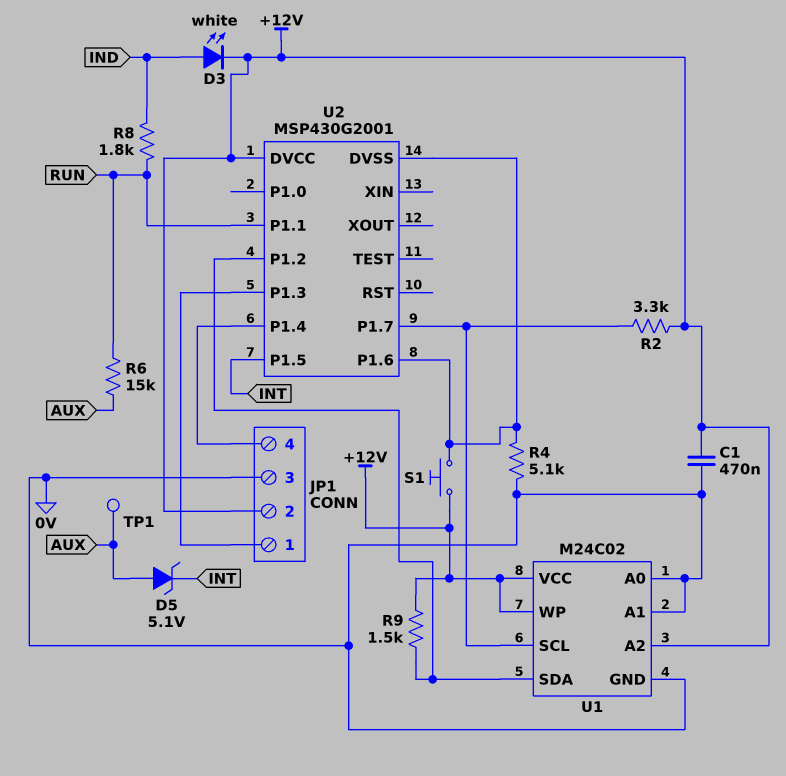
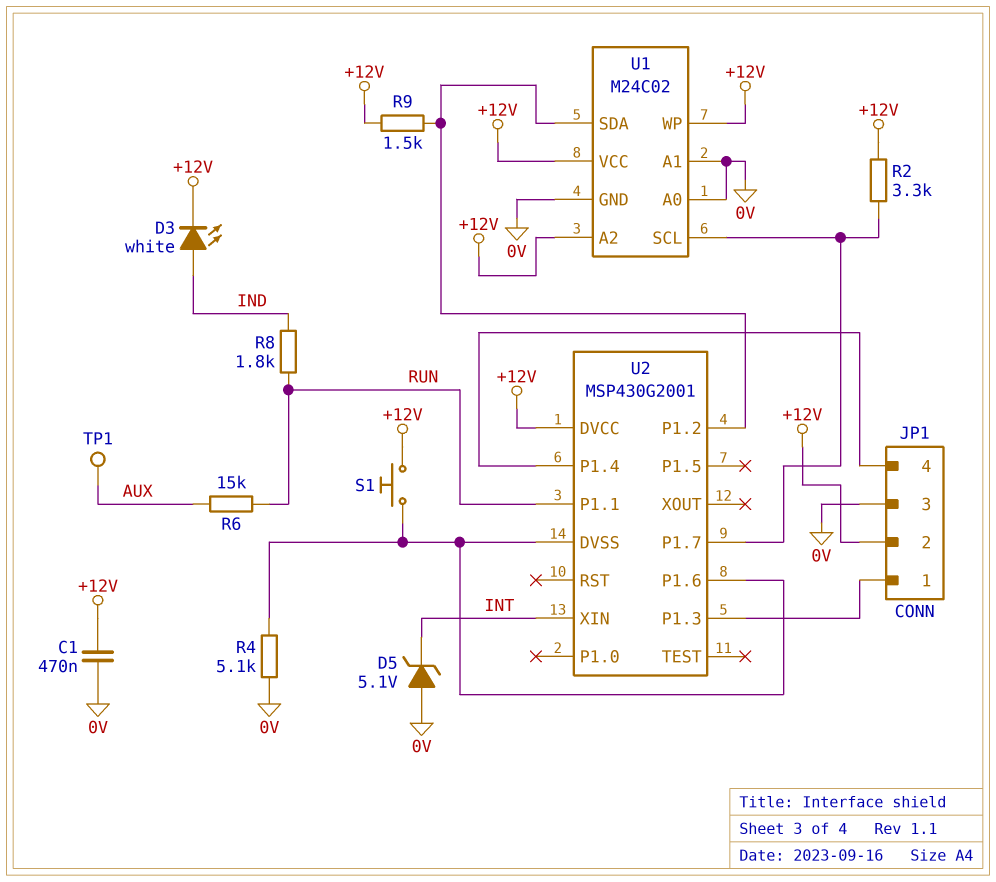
D5: zener 5.1V (A AUX, K INT) -> zener 5.1V (A 0V, K INT)
U2 pin P1.5: INT -> none
U2 pin XIN: none -> INT

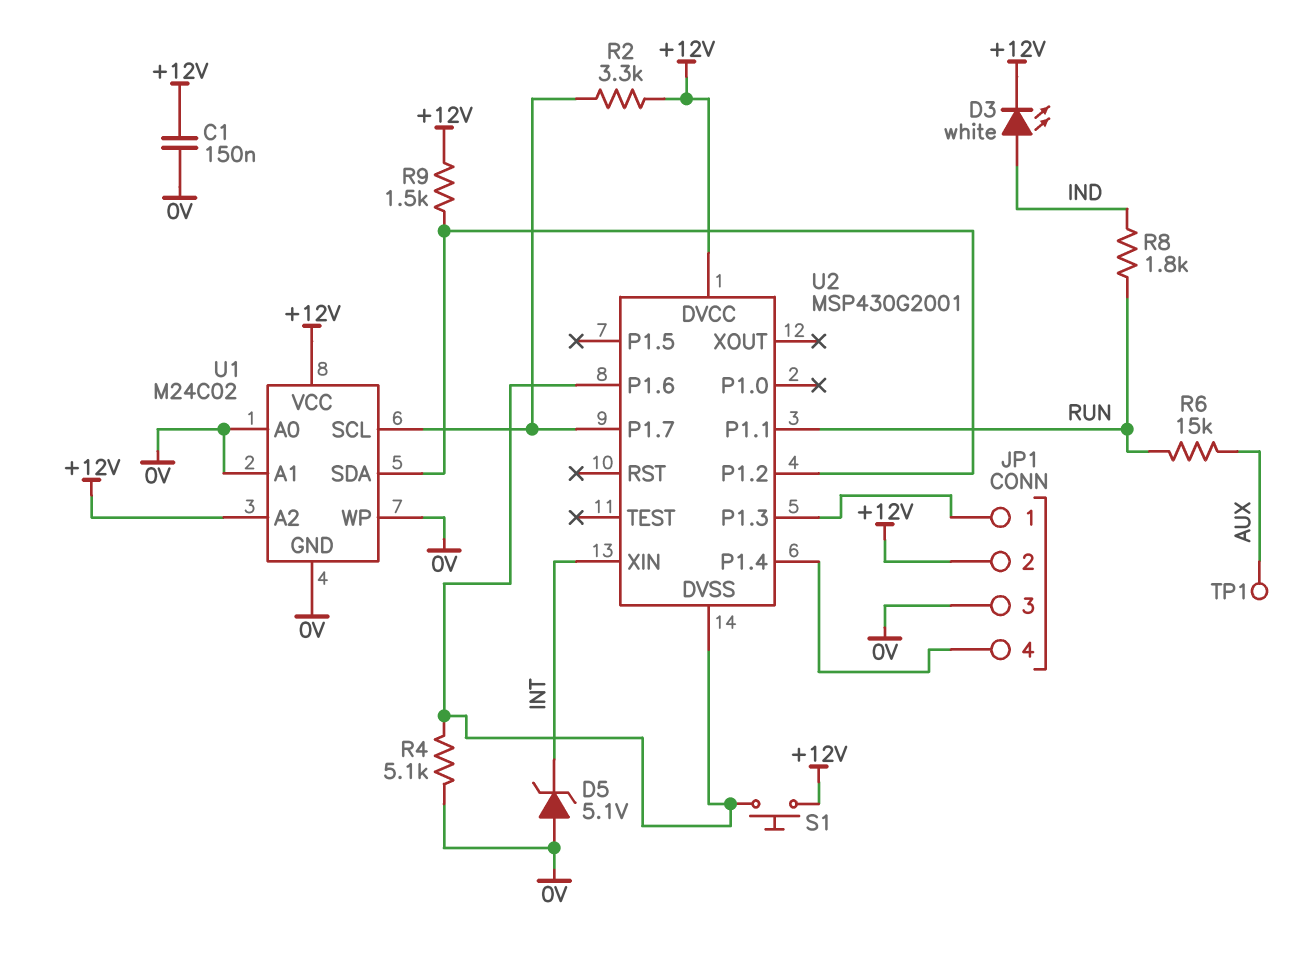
C1: 470nF (+12V, 0V) -> 150nF (+12V, 0V)
U1 pin WP: +12V -> 0V

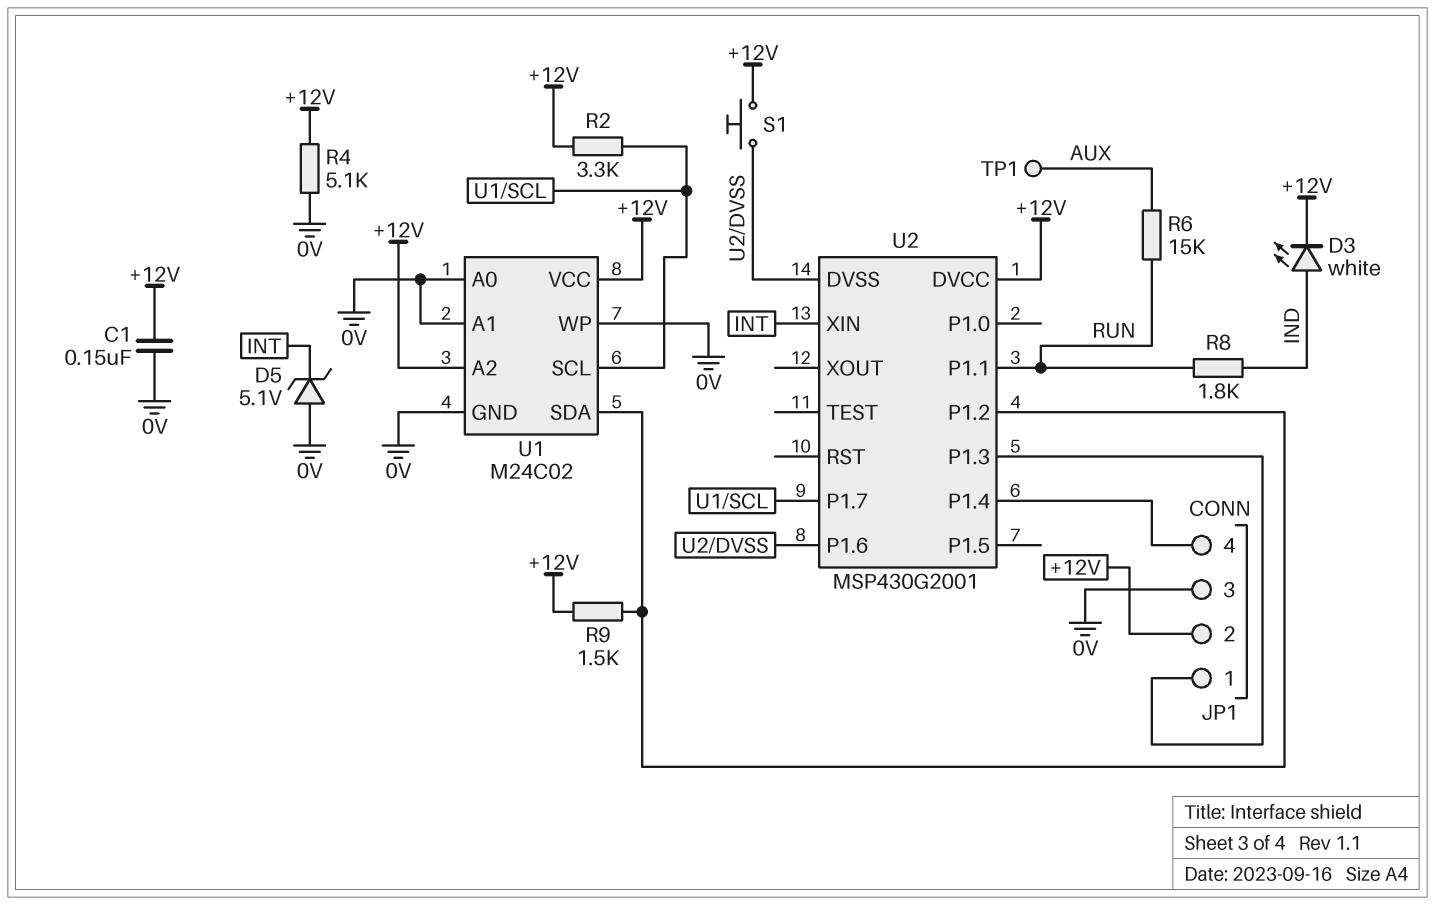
R4: 5.1k (0V, U2/DVSS) -> 5.1k (+12V, 0V)

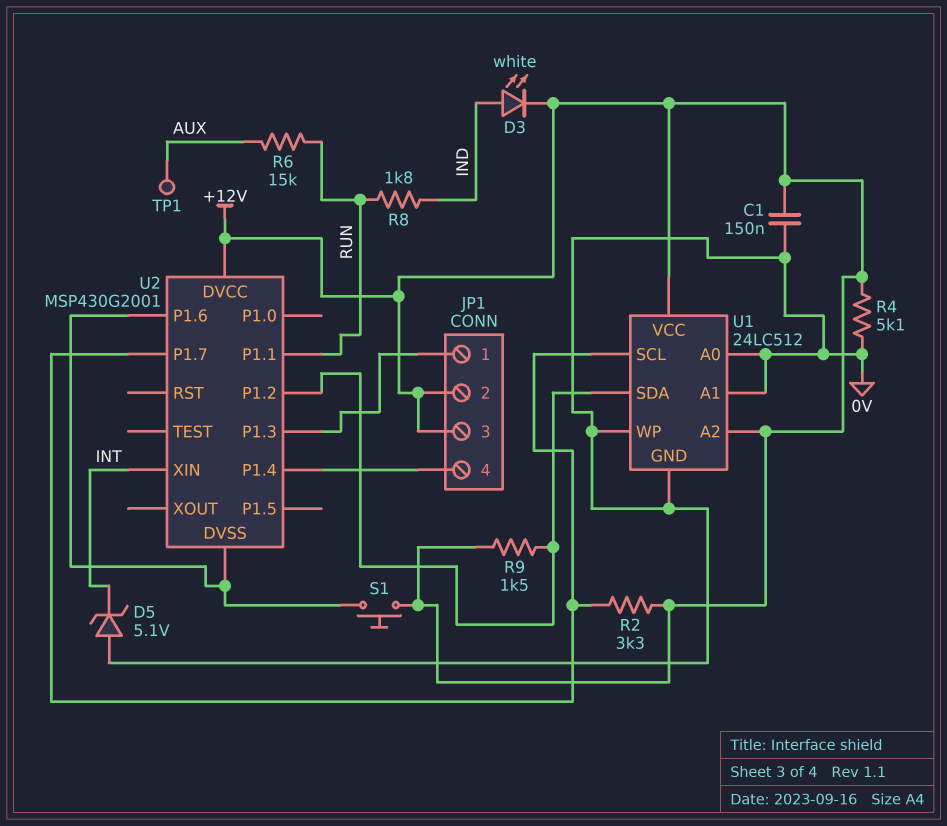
JP1 pin 3: 0V -> +12V
U1: M24C02 -> 24LC512

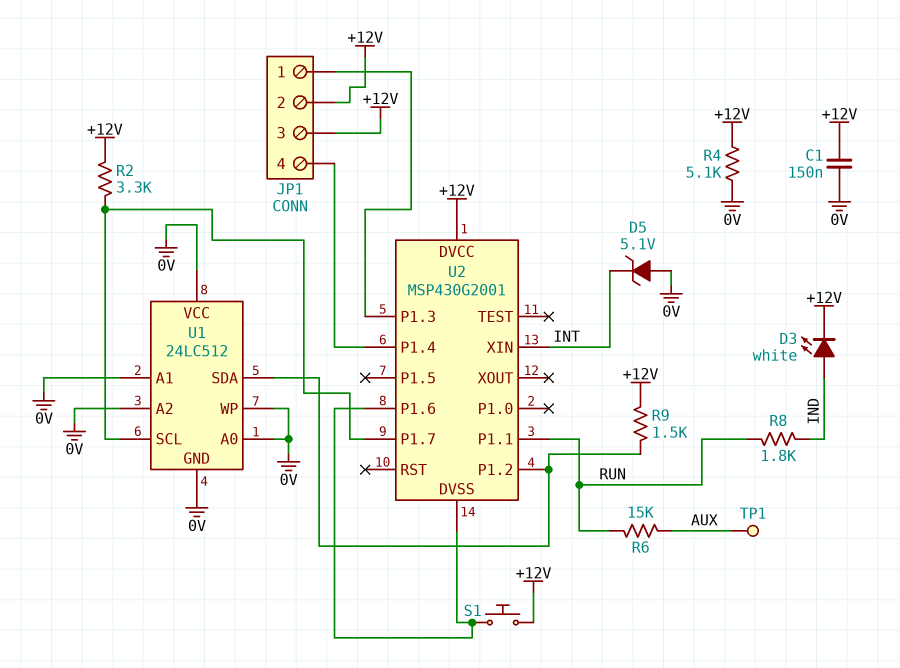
U1 pin A2: +12V -> 0V
U1 pin VCC: +12V -> 0V

